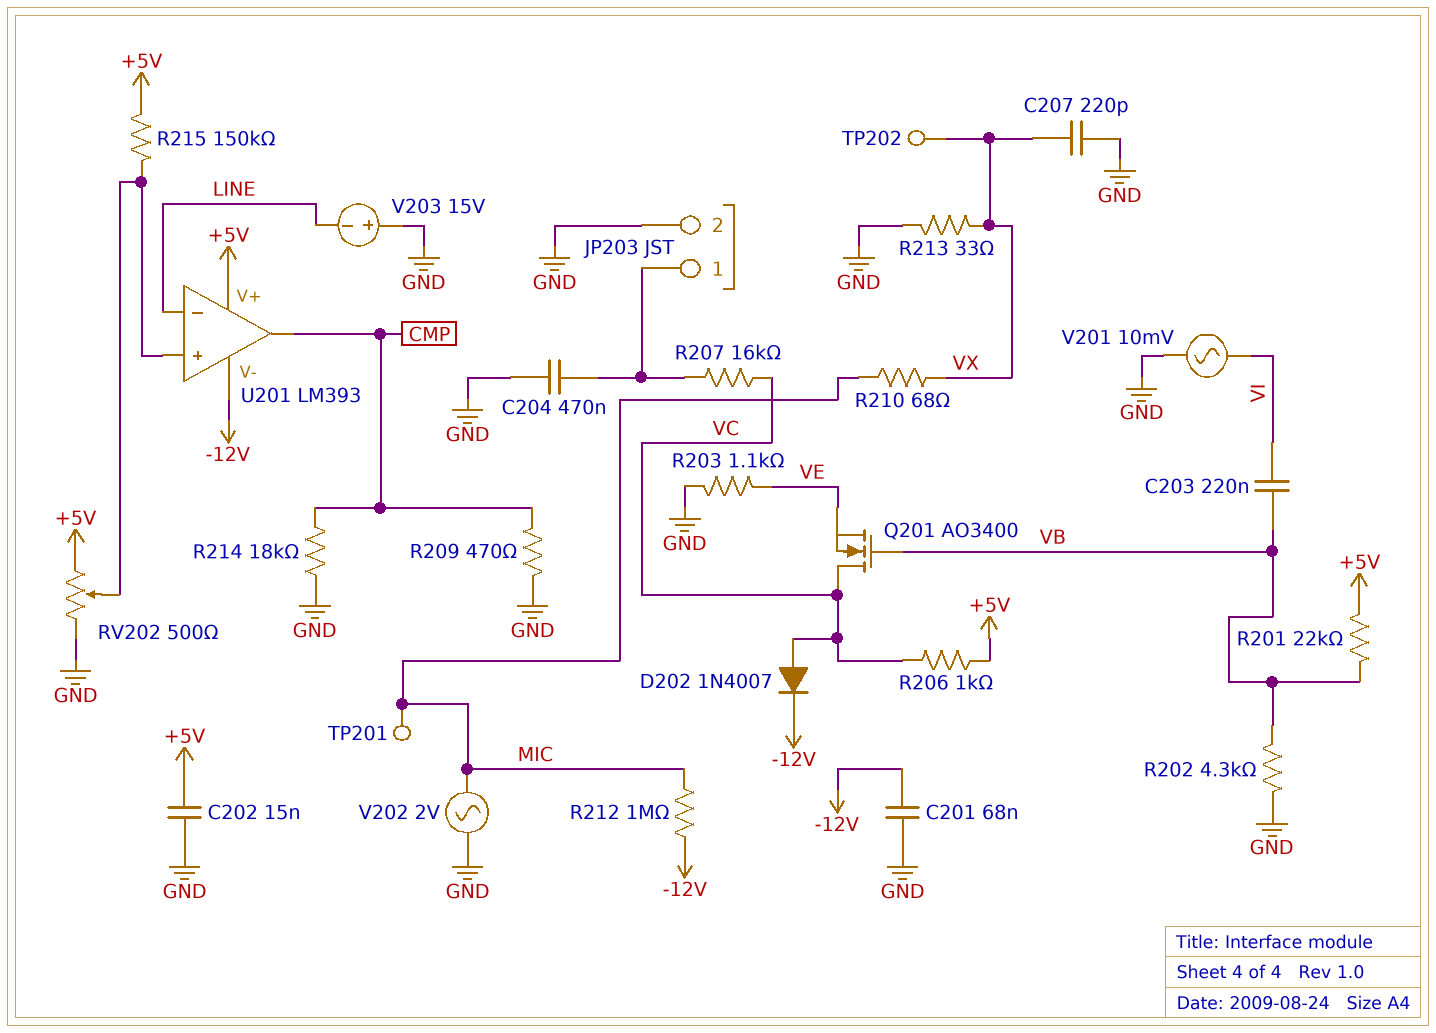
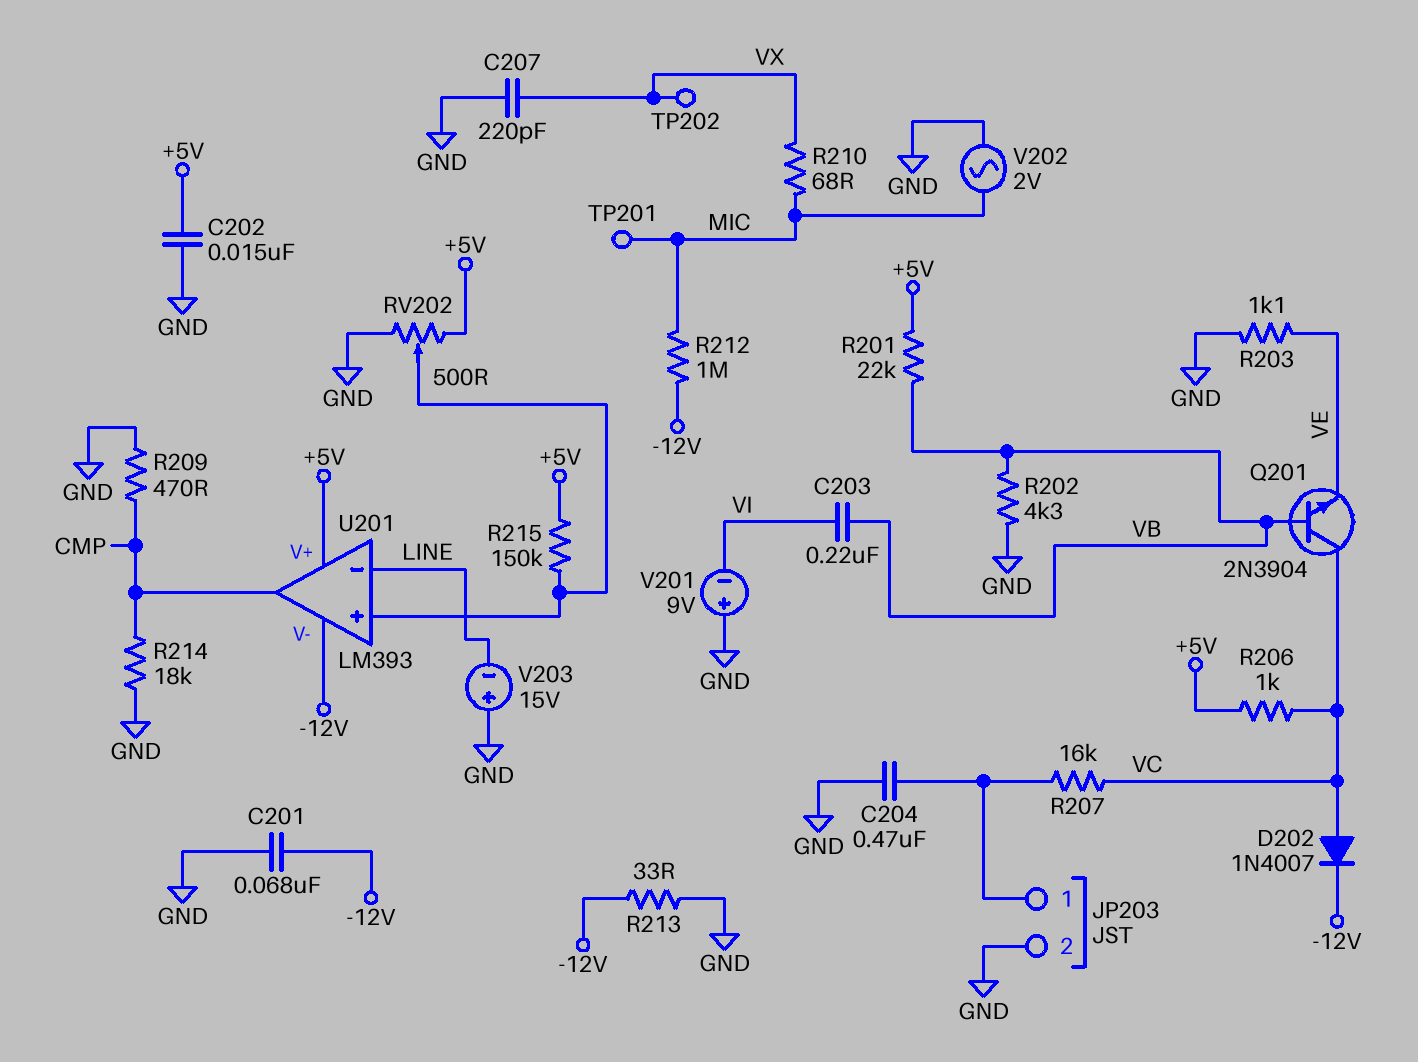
Q201: NMOS AO3400 (G VB, D VC, S VE) -> NPN 2N3904 (B VB, C VC, E VE)
R213: 33 (GND, VX) -> 33 (-12V, GND)
V201: AC 10mV (GND, VI) -> 9V (plus GND, minus VI)

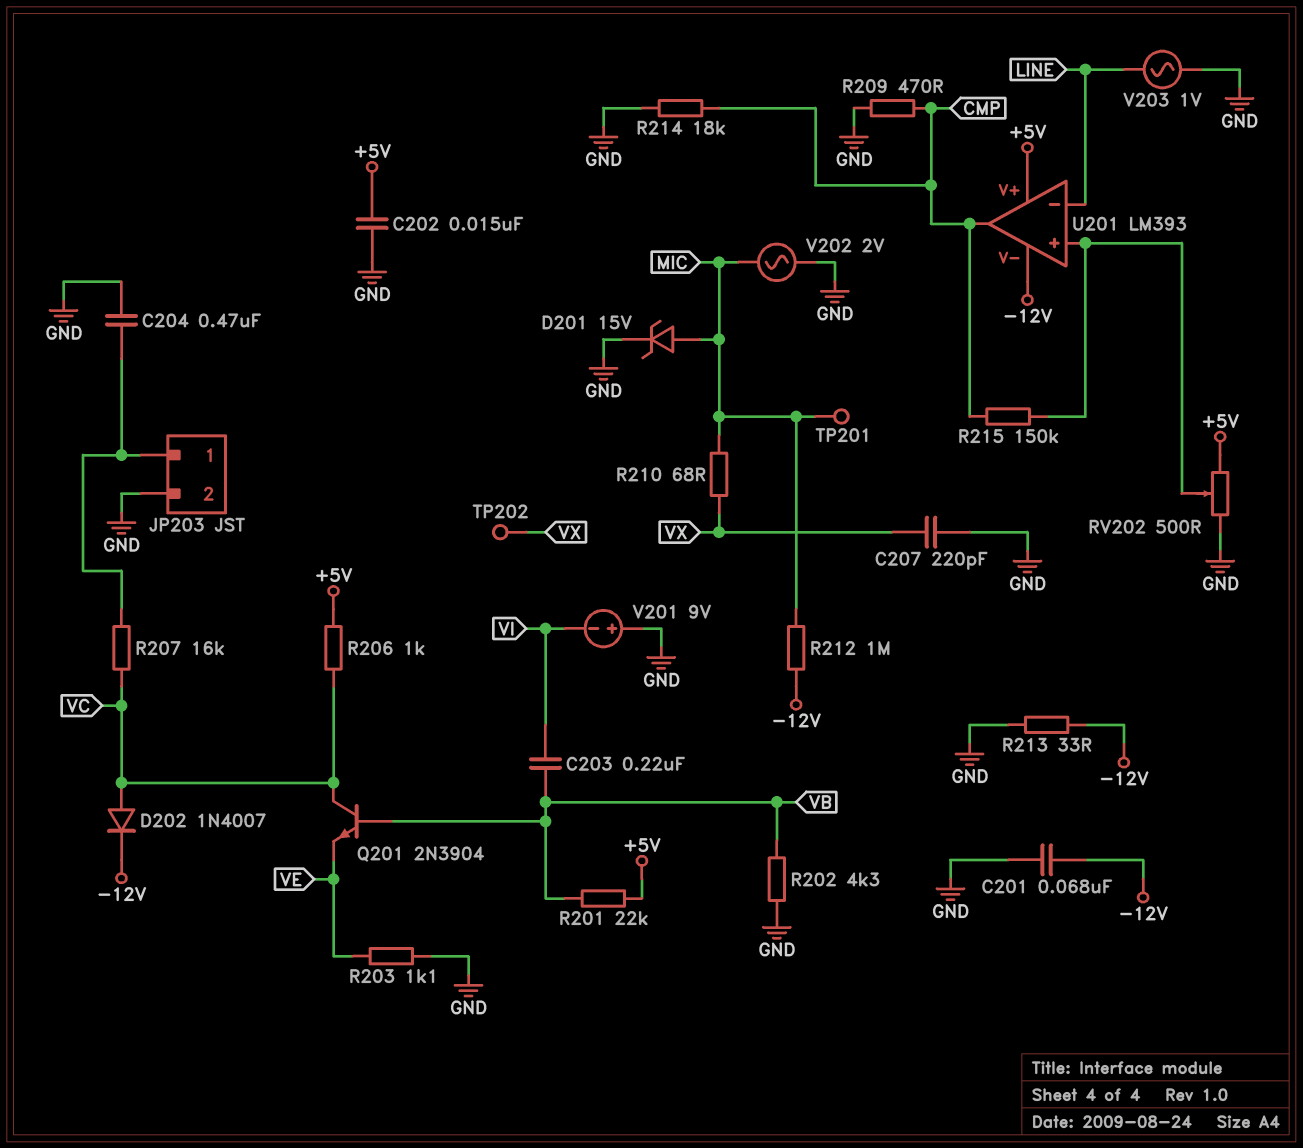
D201: none -> zener 15V (A MIC, K GND)
R215: 150k (+5V, U201/in+) -> 150k (CMP, U201/in+)
V203: 15V (plus GND, minus LINE) -> AC 1V (GND, LINE)

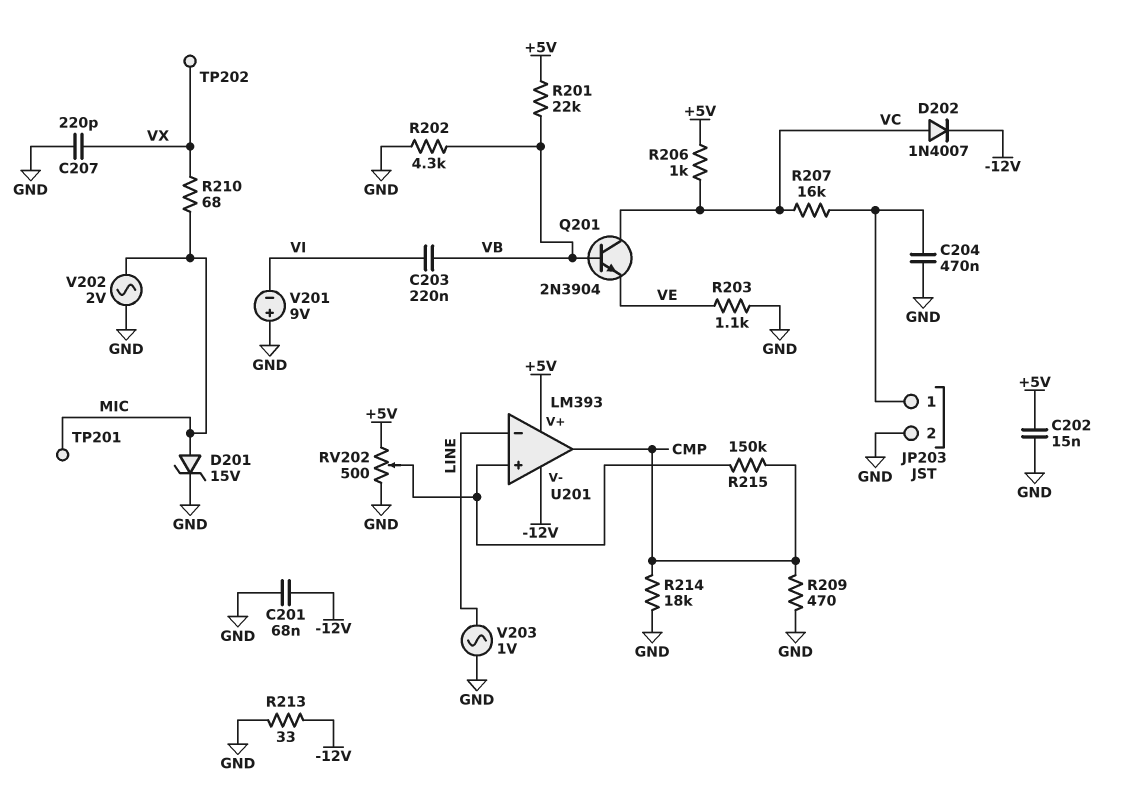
R212: 1M (-12V, MIC) -> none

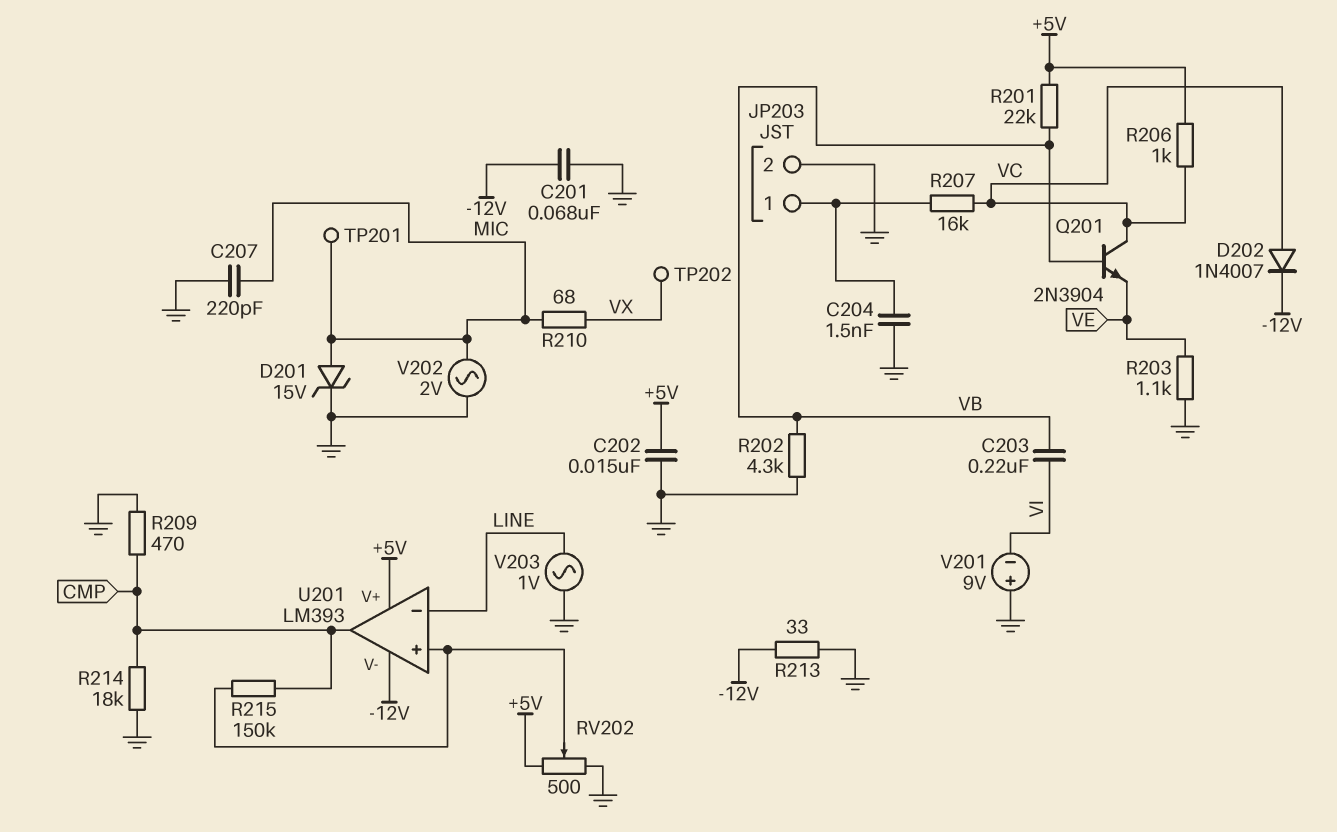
C204: 470nF (GND, JP203/1) -> 1.5nF (GND, JP203/1)
C207: 220pF (GND, VX) -> 220pF (GND, MIC)

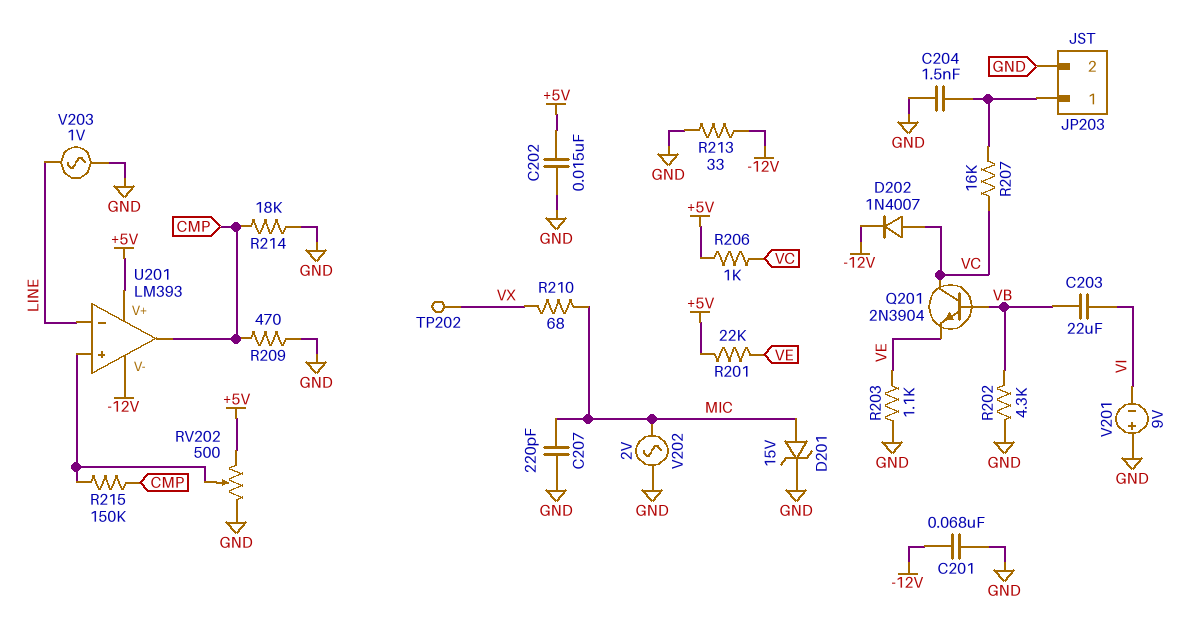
C203: 220nF (VB, VI) -> 22uF (VB, VI)
R201: 22k (+5V, VB) -> 22k (+5V, VE)
TP201: test point (MIC) -> none

